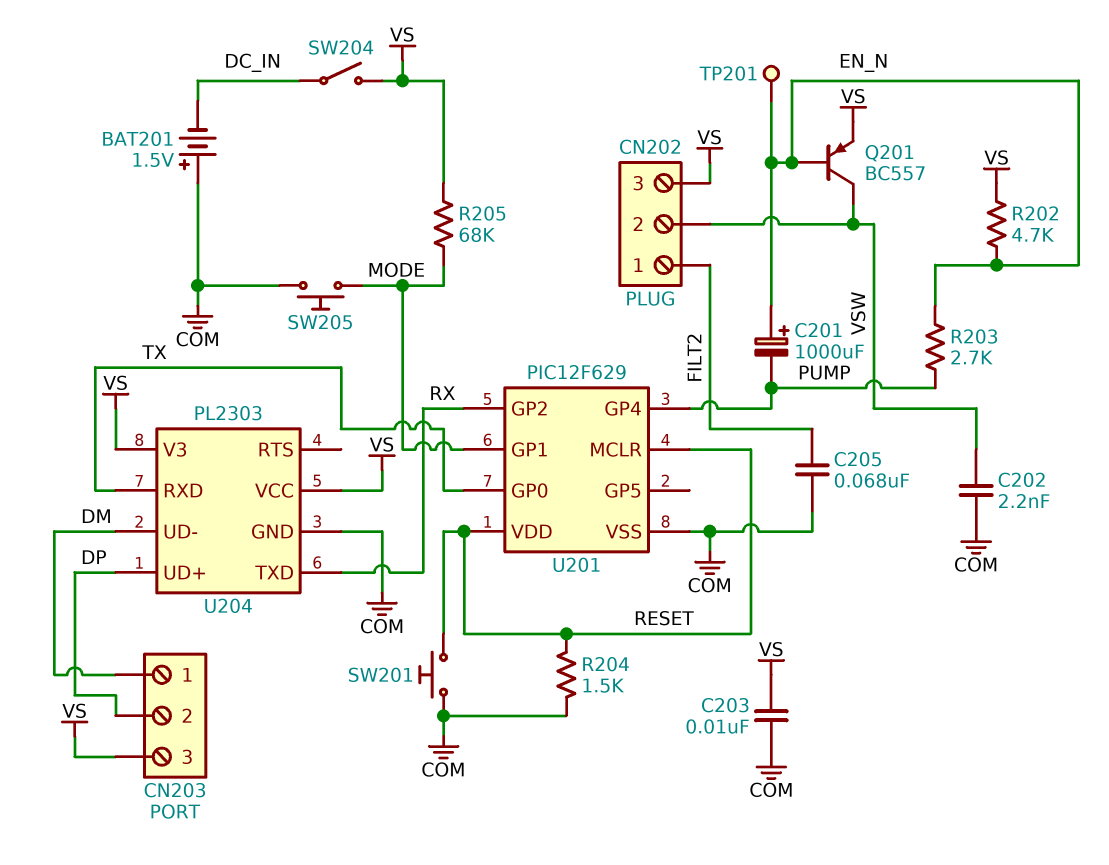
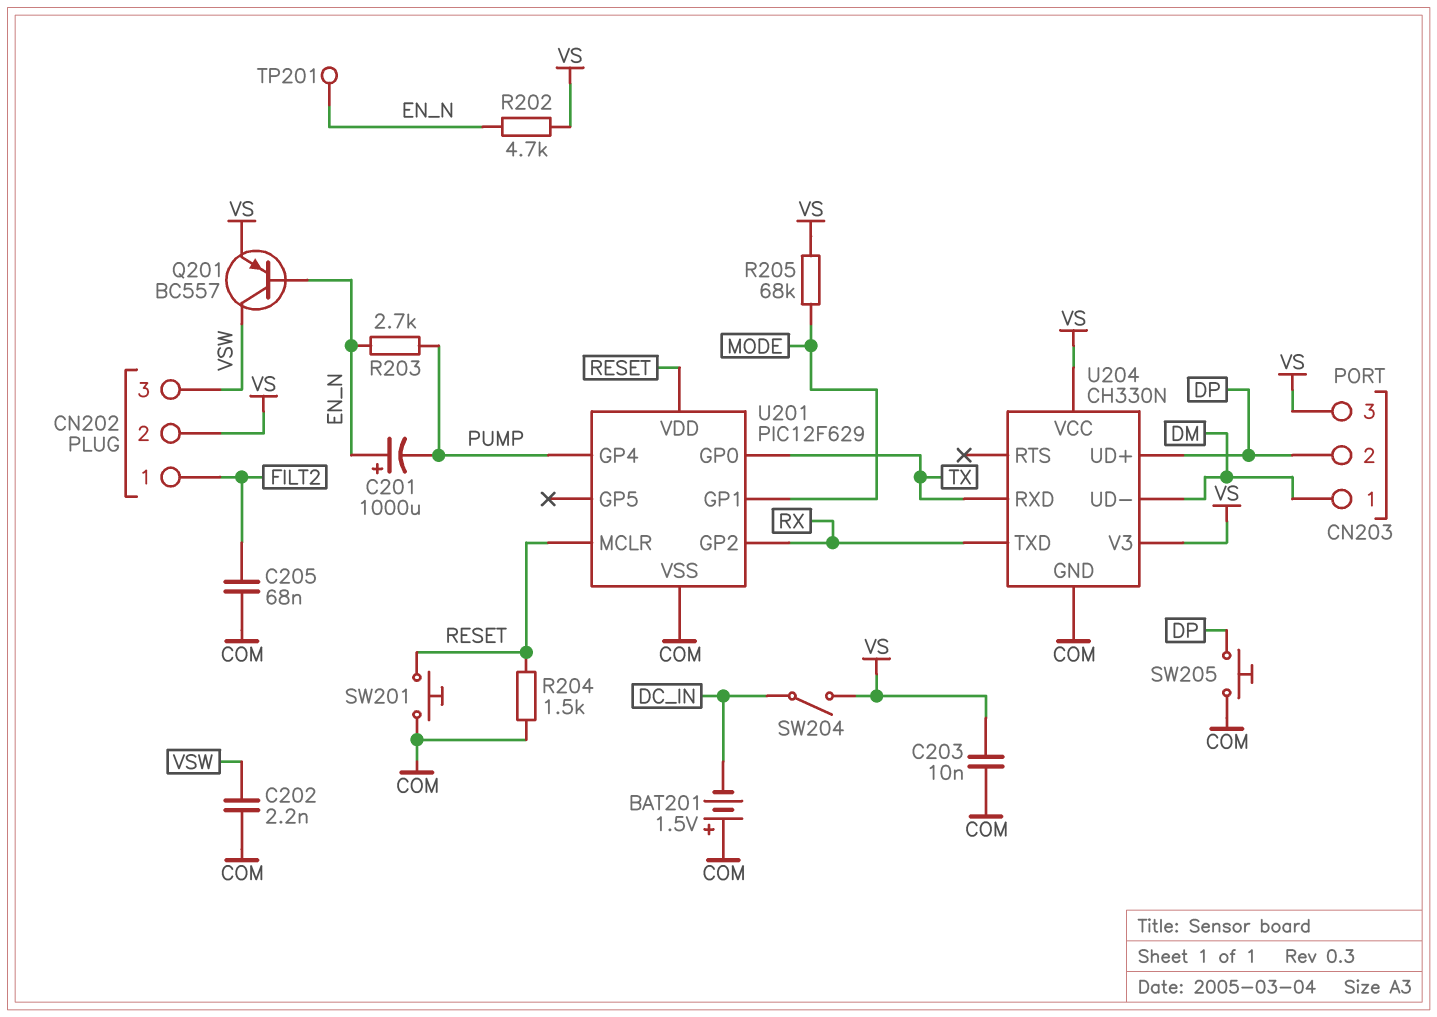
CN202 pin 2: VSW -> VS
CN202 pin 3: VS -> VSW
SW205: button (COM, MODE) -> button (COM, DP)
U204: PL2303 -> CH330N

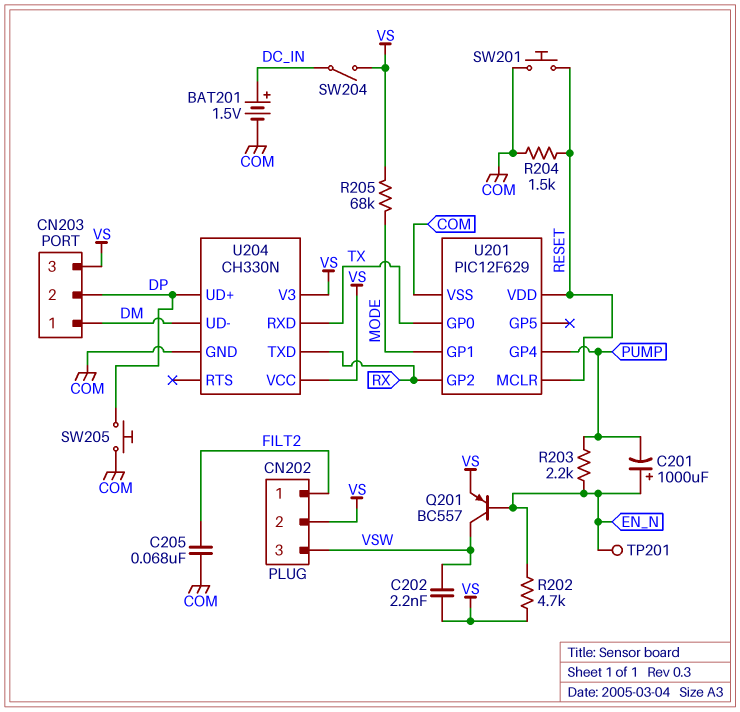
BAT201: 1.5V (plus COM, minus DC_IN) -> 1.5V (plus DC_IN, minus COM)
C202: 2.2nF (COM, VSW) -> 2.2nF (VS, VSW)
C203: 10nF (COM, VS) -> none
R203: 2.7k (EN_N, PUMP) -> 2.2k (EN_N, PUMP)

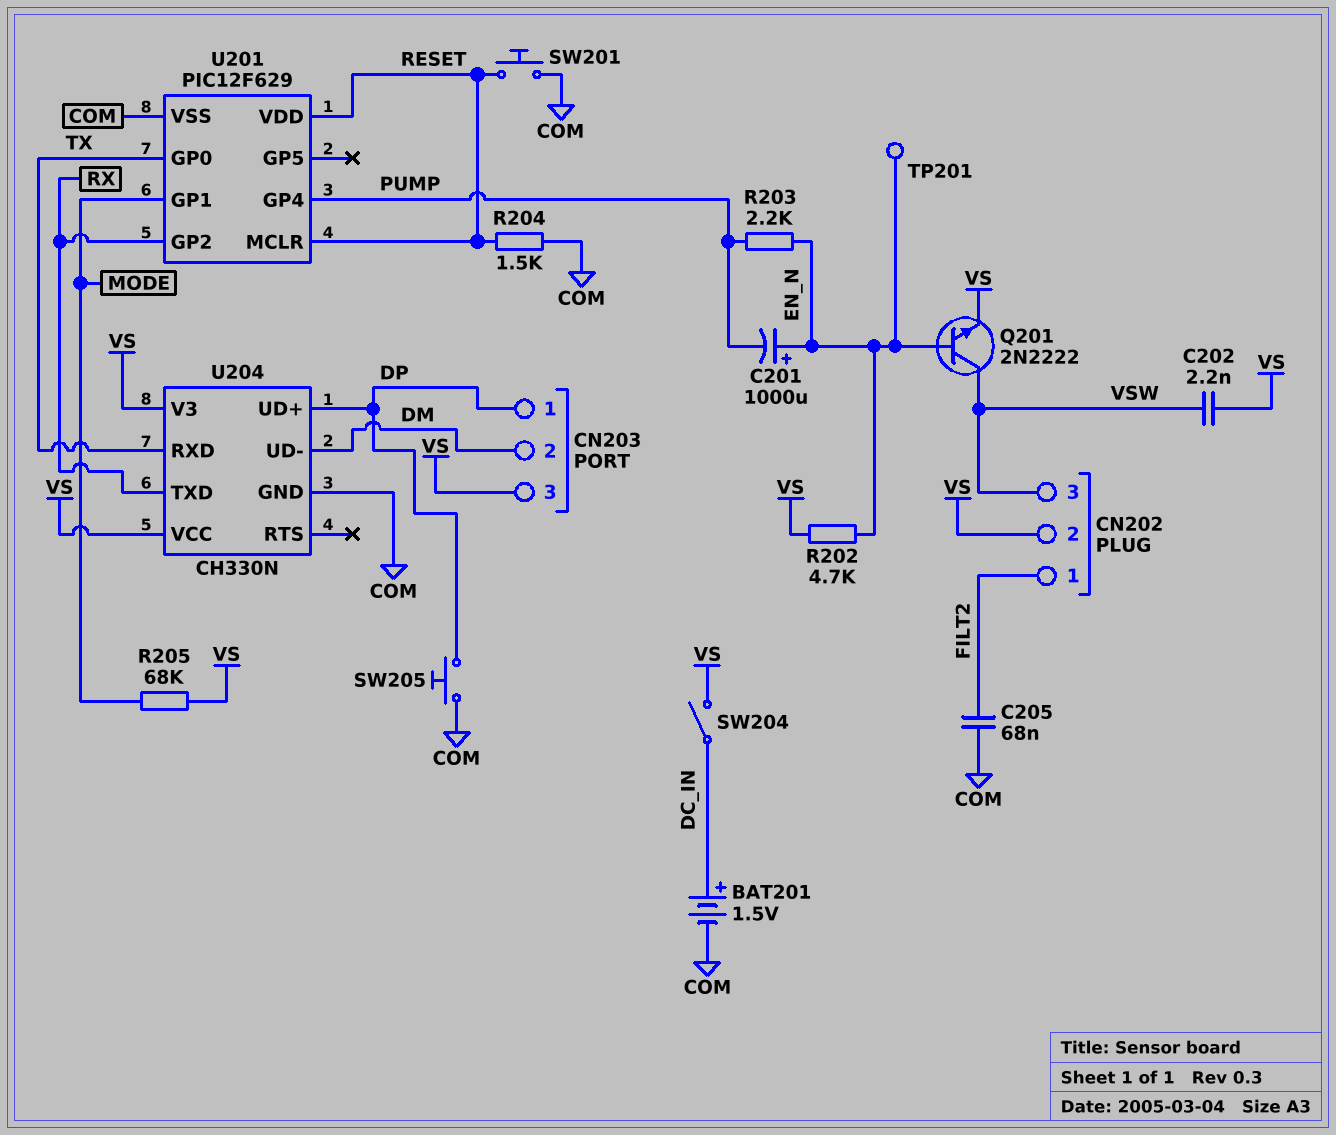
CN203 pin 1: DM -> DP
CN203 pin 2: DP -> DM
Q201: PNP BC557 (B EN_N, C VSW, E VS) -> NPN 2N2222 (B EN_N, C VSW, E VS)

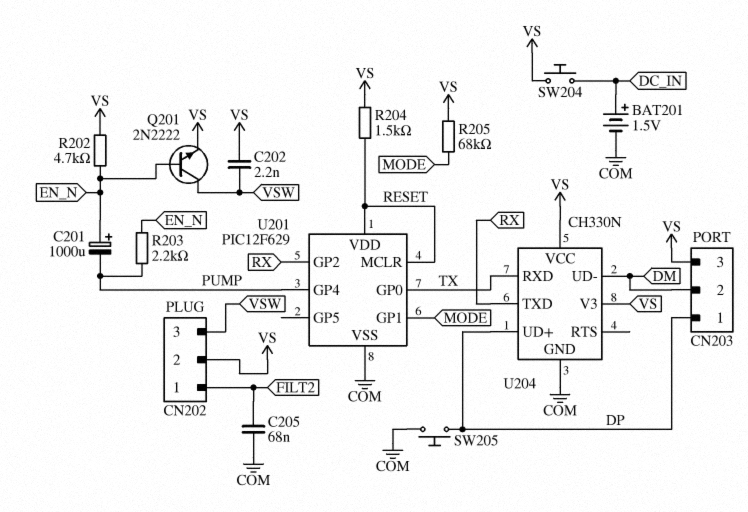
R204: 1.5k (COM, RESET) -> 1.5k (RESET, VS)
SW201: button (COM, RESET) -> none
SW204: switch (DC_IN, VS) -> button (DC_IN, VS)
TP201: test point (EN_N) -> none

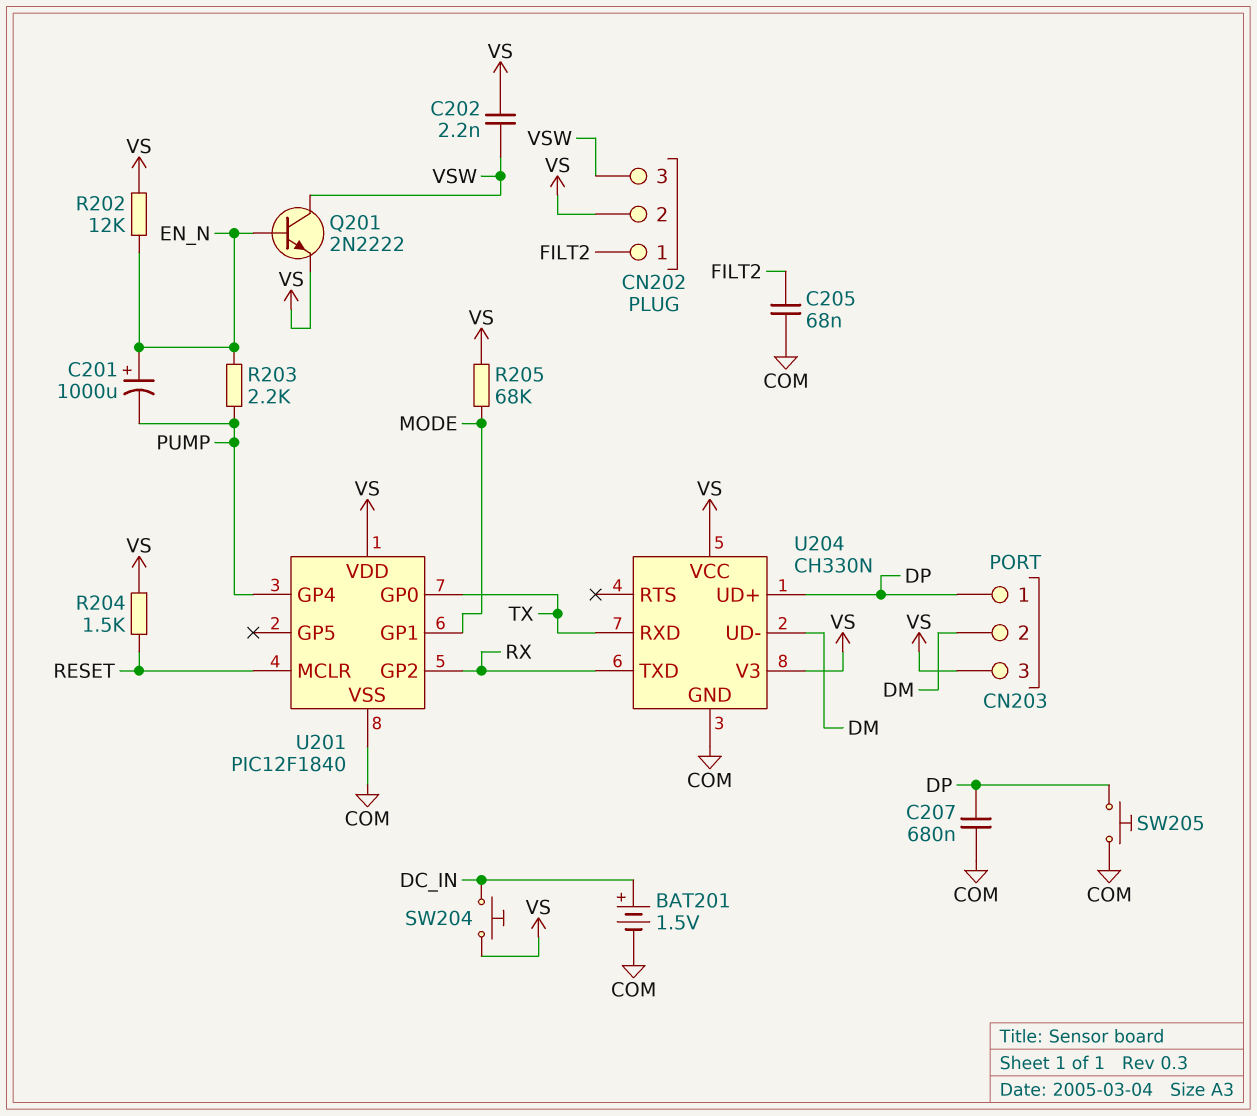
C207: none -> 680nF (COM, DP)
R202: 4.7k (EN_N, VS) -> 12k (EN_N, VS)
U201: PIC12F629 -> PIC12F1840
U201 pin VDD: RESET -> VS

